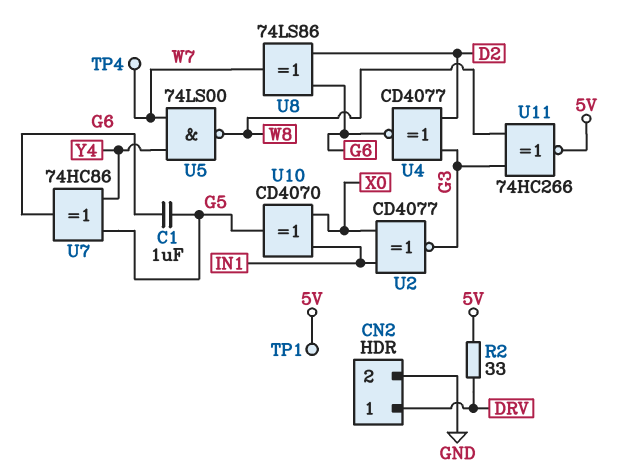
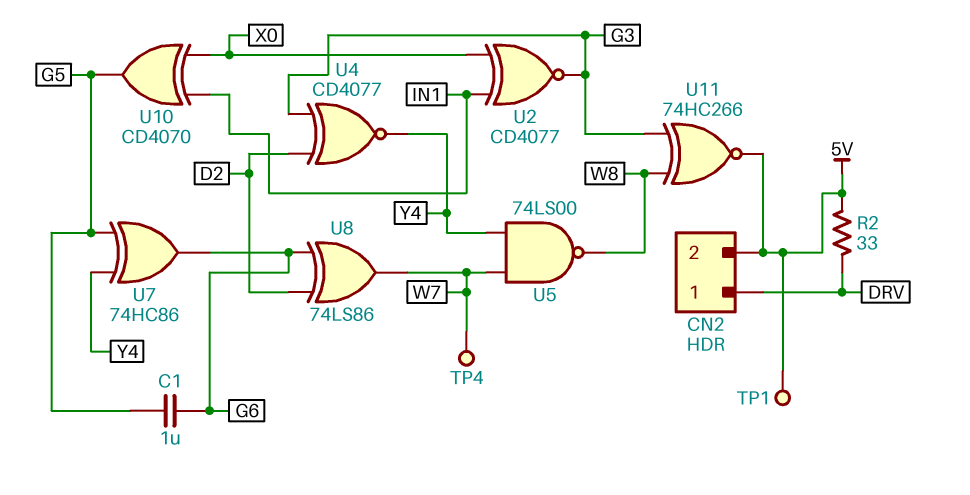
CN2 pin 2: GND -> 5V
U4: XNOR CD4077 (in D2, in G3, out G6) -> XNOR CD4077 (in D2, in G3, out Y4)

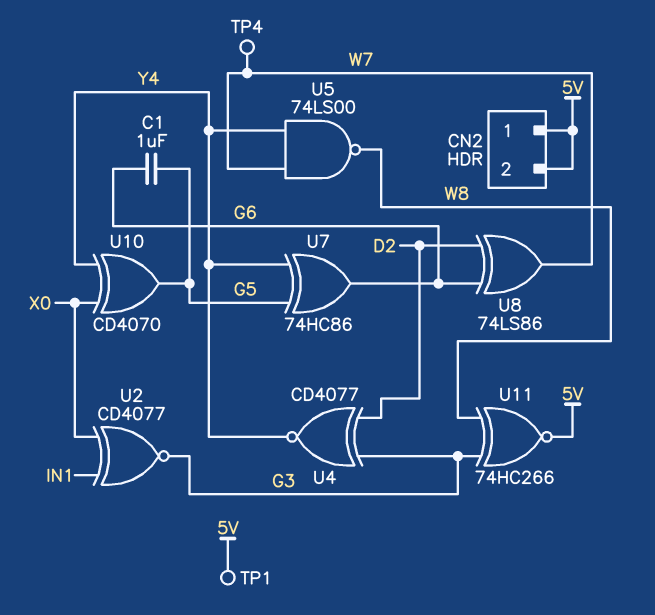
CN2 pin 1: DRV -> 5V
R2: 33 (5V, DRV) -> none
U10: XOR CD4070 (in IN1, in X0, out G5) -> XOR CD4070 (in X0, in Y4, out G5)

